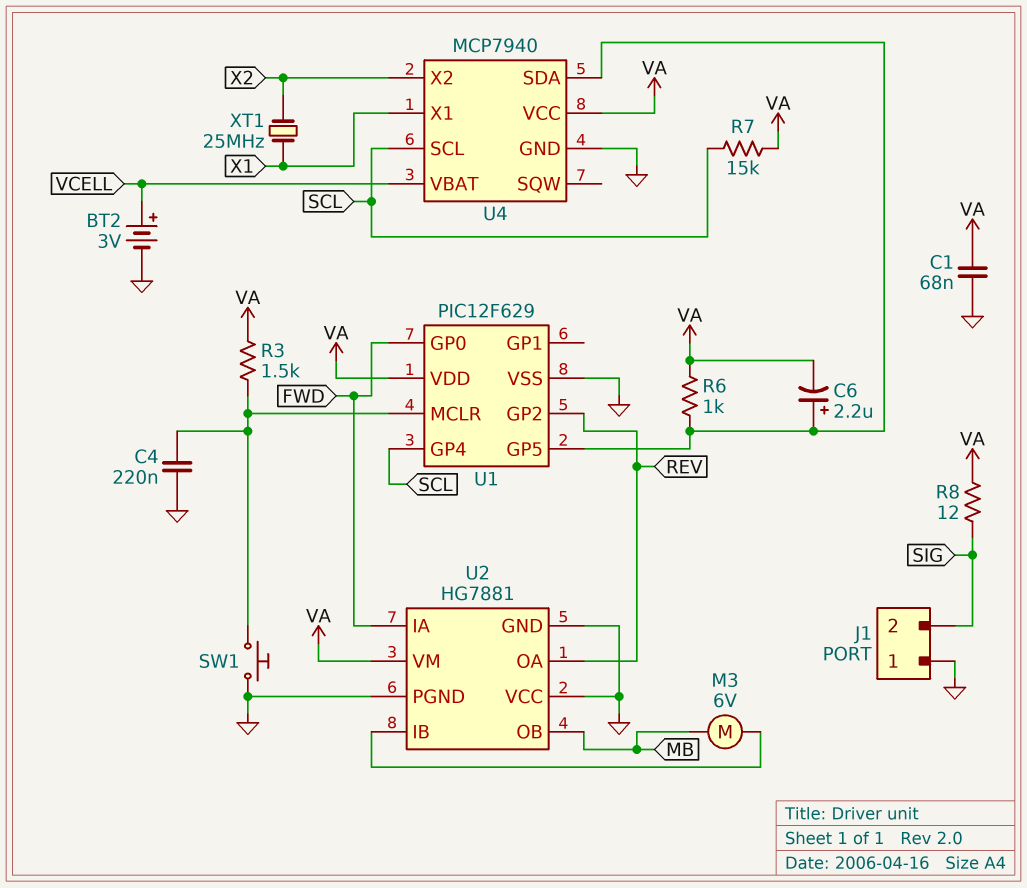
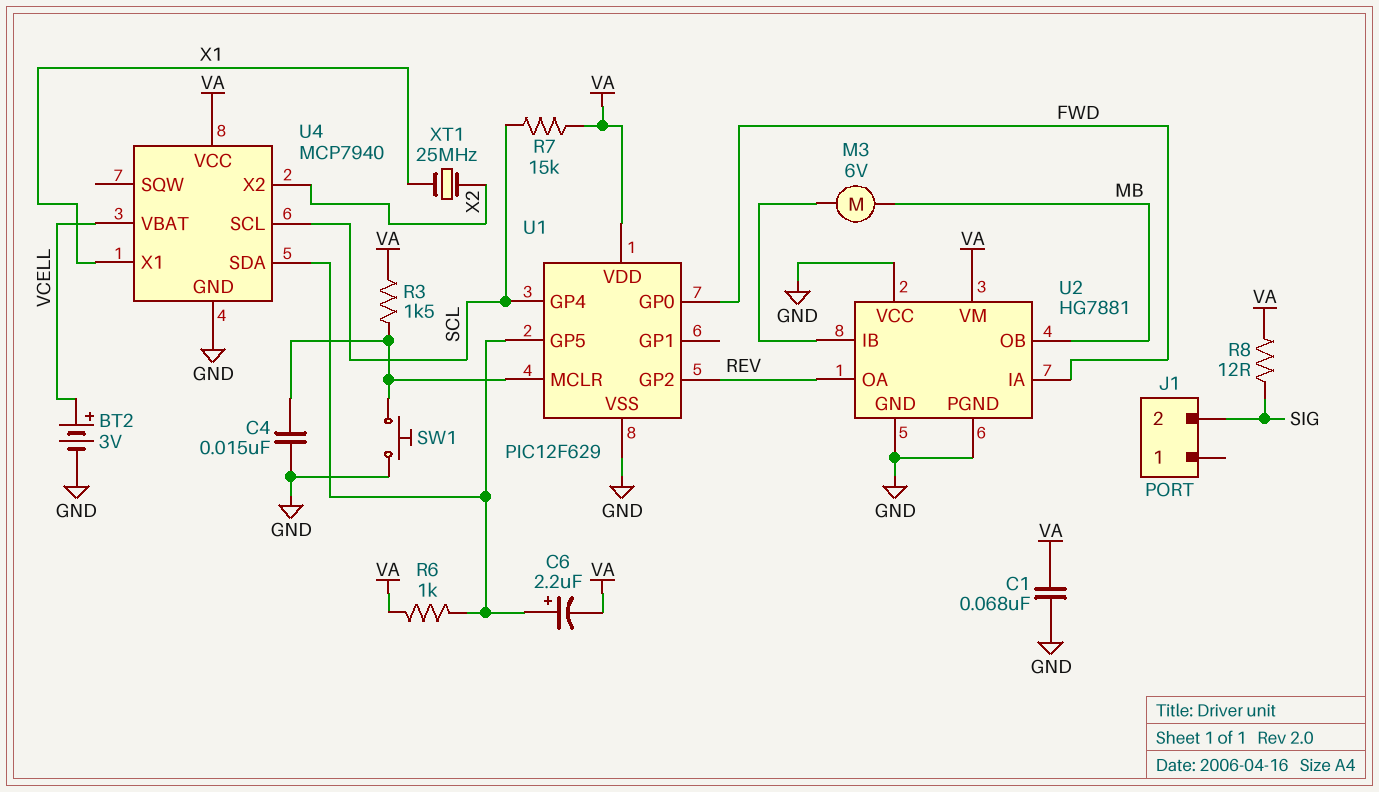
C4: 220nF (GND, U1/MCLR) -> 15nF (GND, U1/MCLR)
J1 pin 1: GND -> none

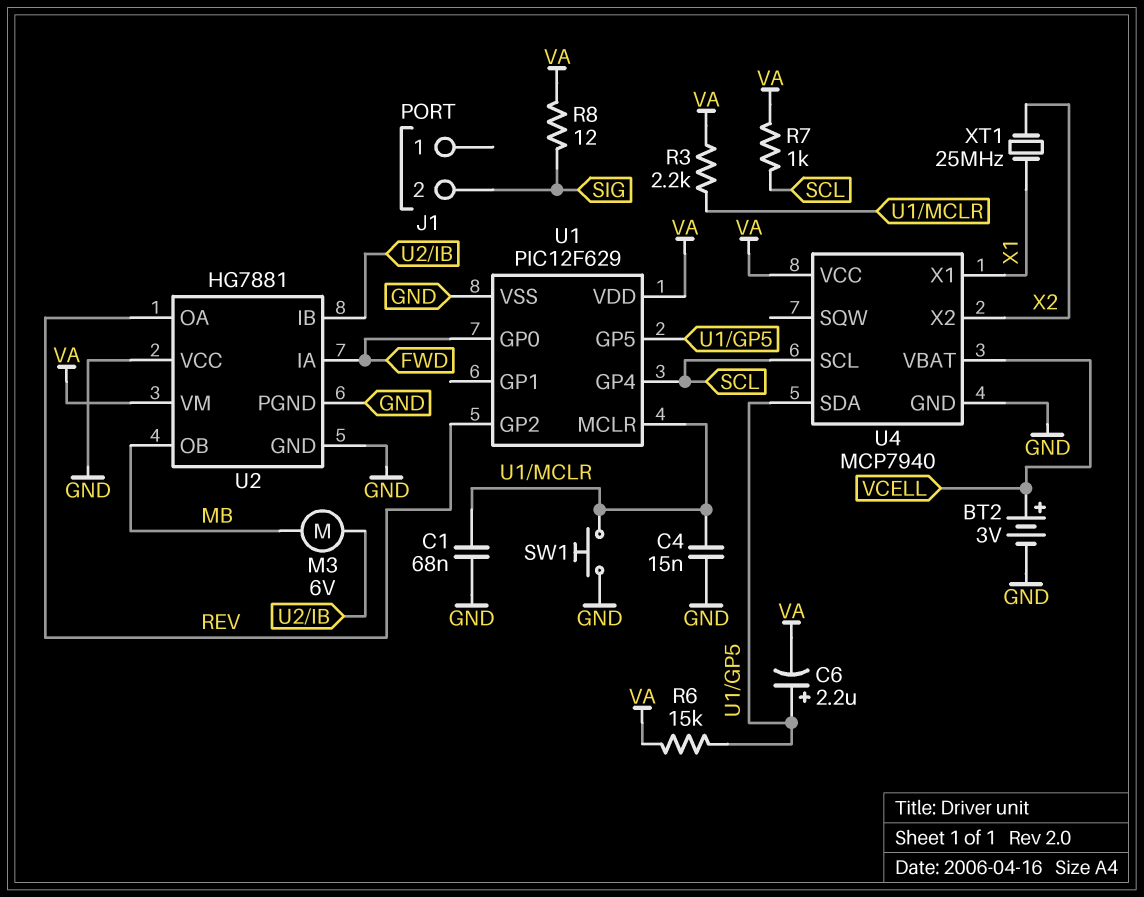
C1: 68nF (GND, VA) -> 68nF (GND, U1/MCLR)
R3: 1.5k (U1/MCLR, VA) -> 2.2k (U1/MCLR, VA)
R6: 1k (U1/GP5, VA) -> 15k (U1/GP5, VA)
R7: 15k (SCL, VA) -> 1k (SCL, VA)

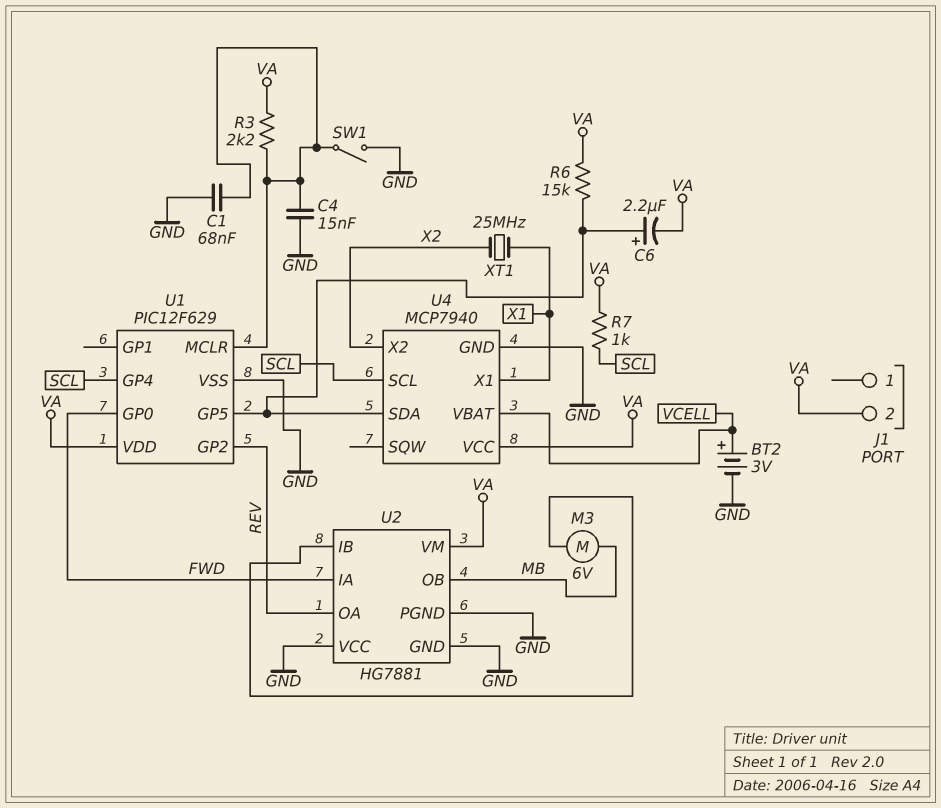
J1 pin 2: SIG -> VA
R8: 12 (SIG, VA) -> none
SW1: button (GND, U1/MCLR) -> switch (GND, U1/MCLR)

